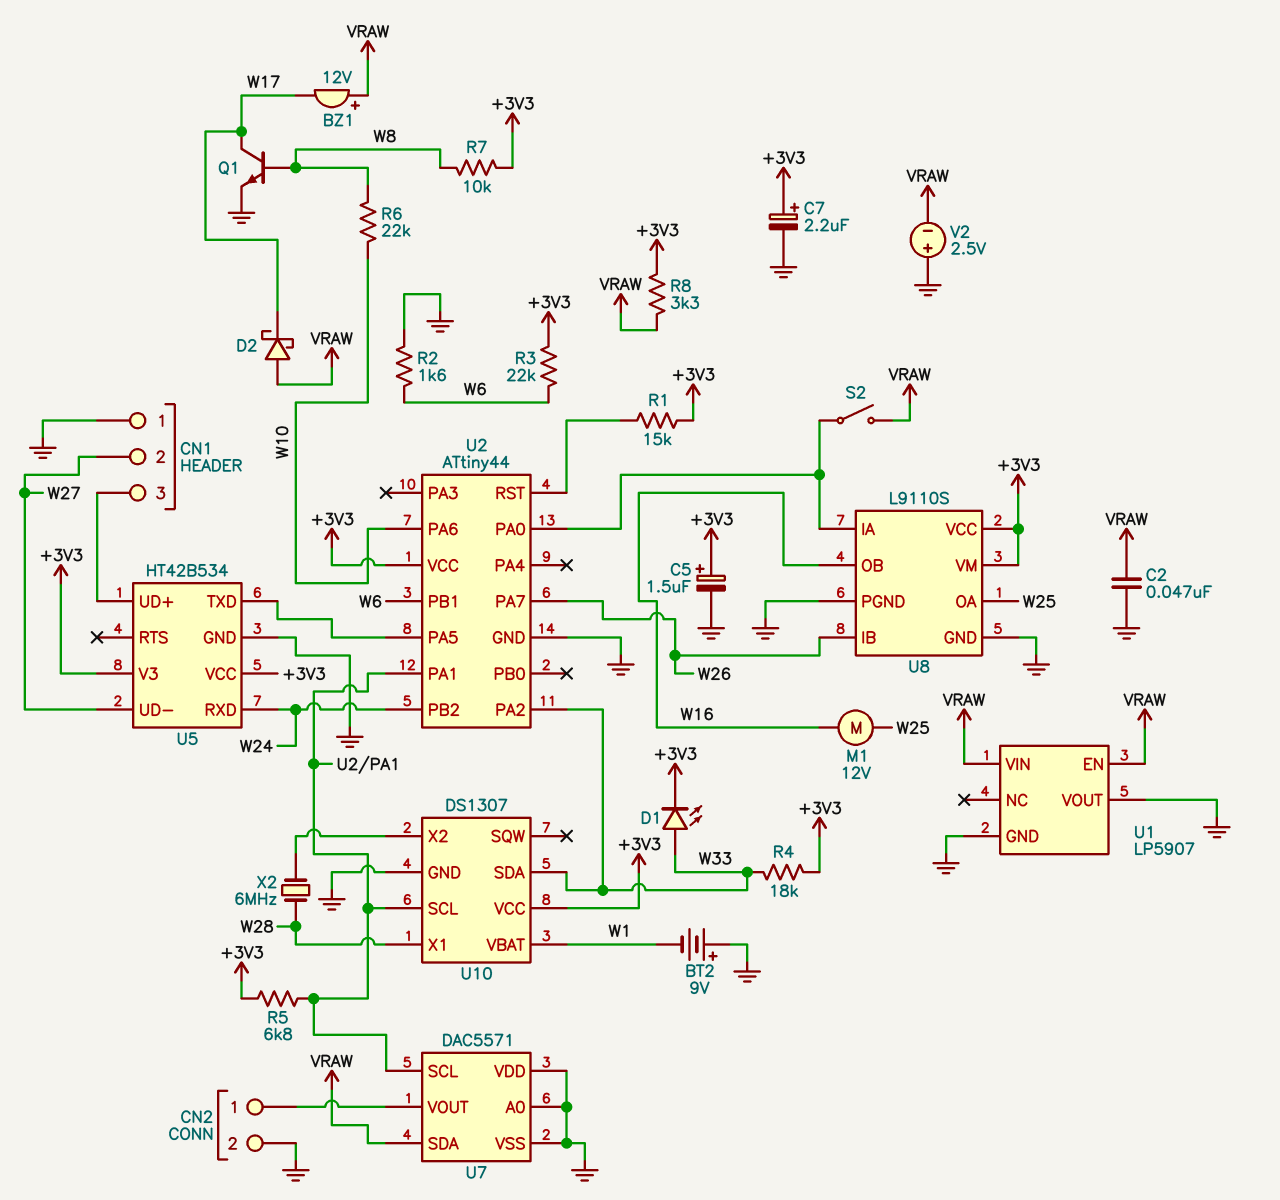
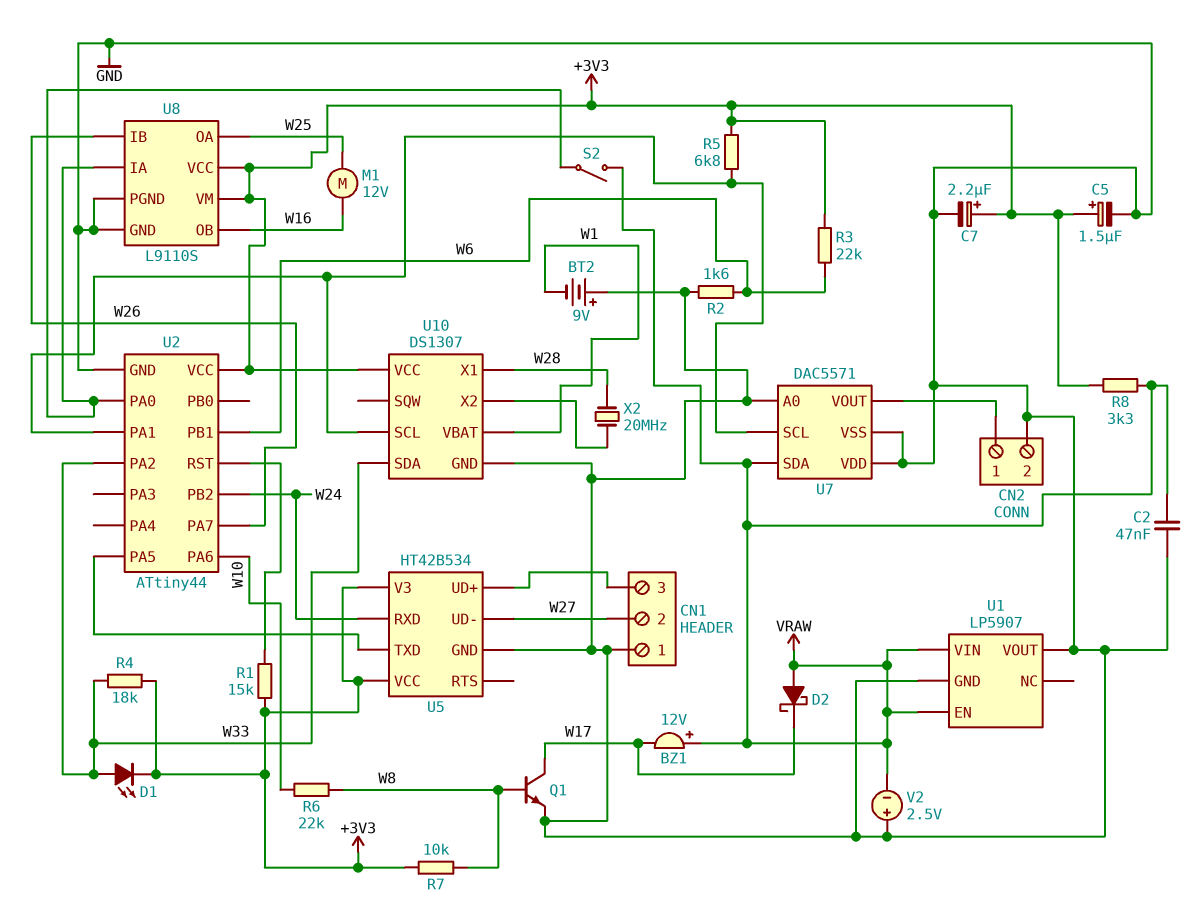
X2: 6MHz (U10/X2, W28) -> 20MHz (U10/X2, W28)

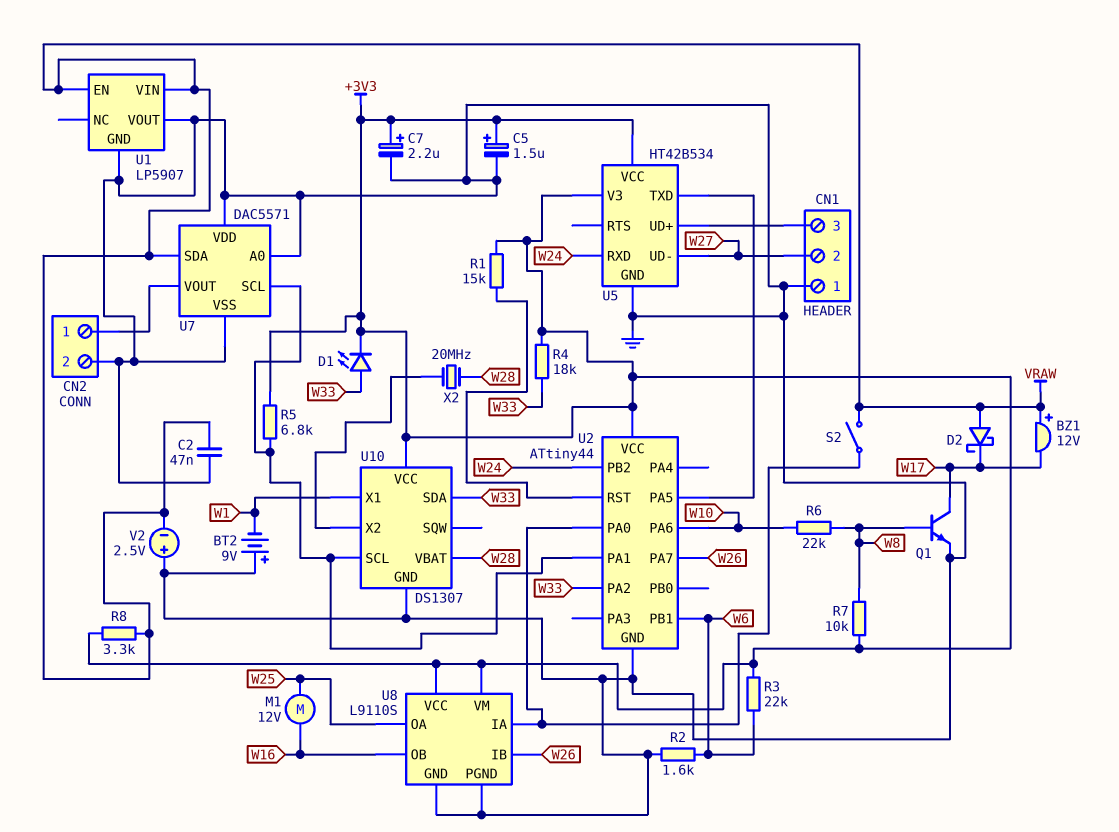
U10 pin VBAT: W1 -> W28
U10 pin X1: W28 -> W1

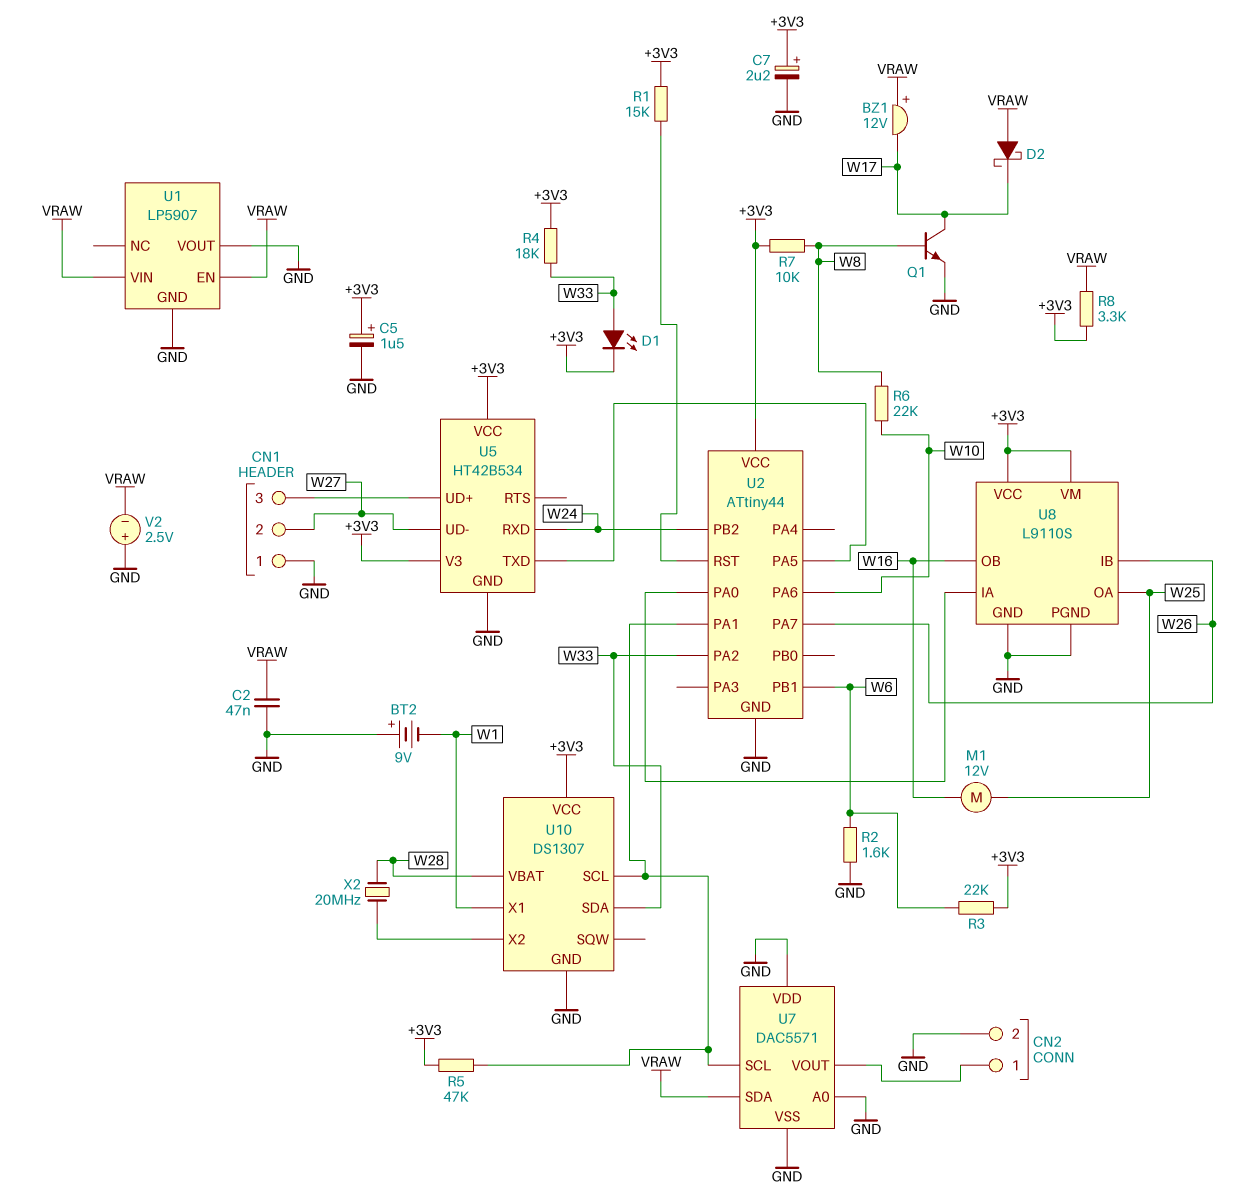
R5: 6.8k (+3V3, U2/PA1) -> 47k (+3V3, U2/PA1)
S2: switch (U2/PA0, VRAW) -> none

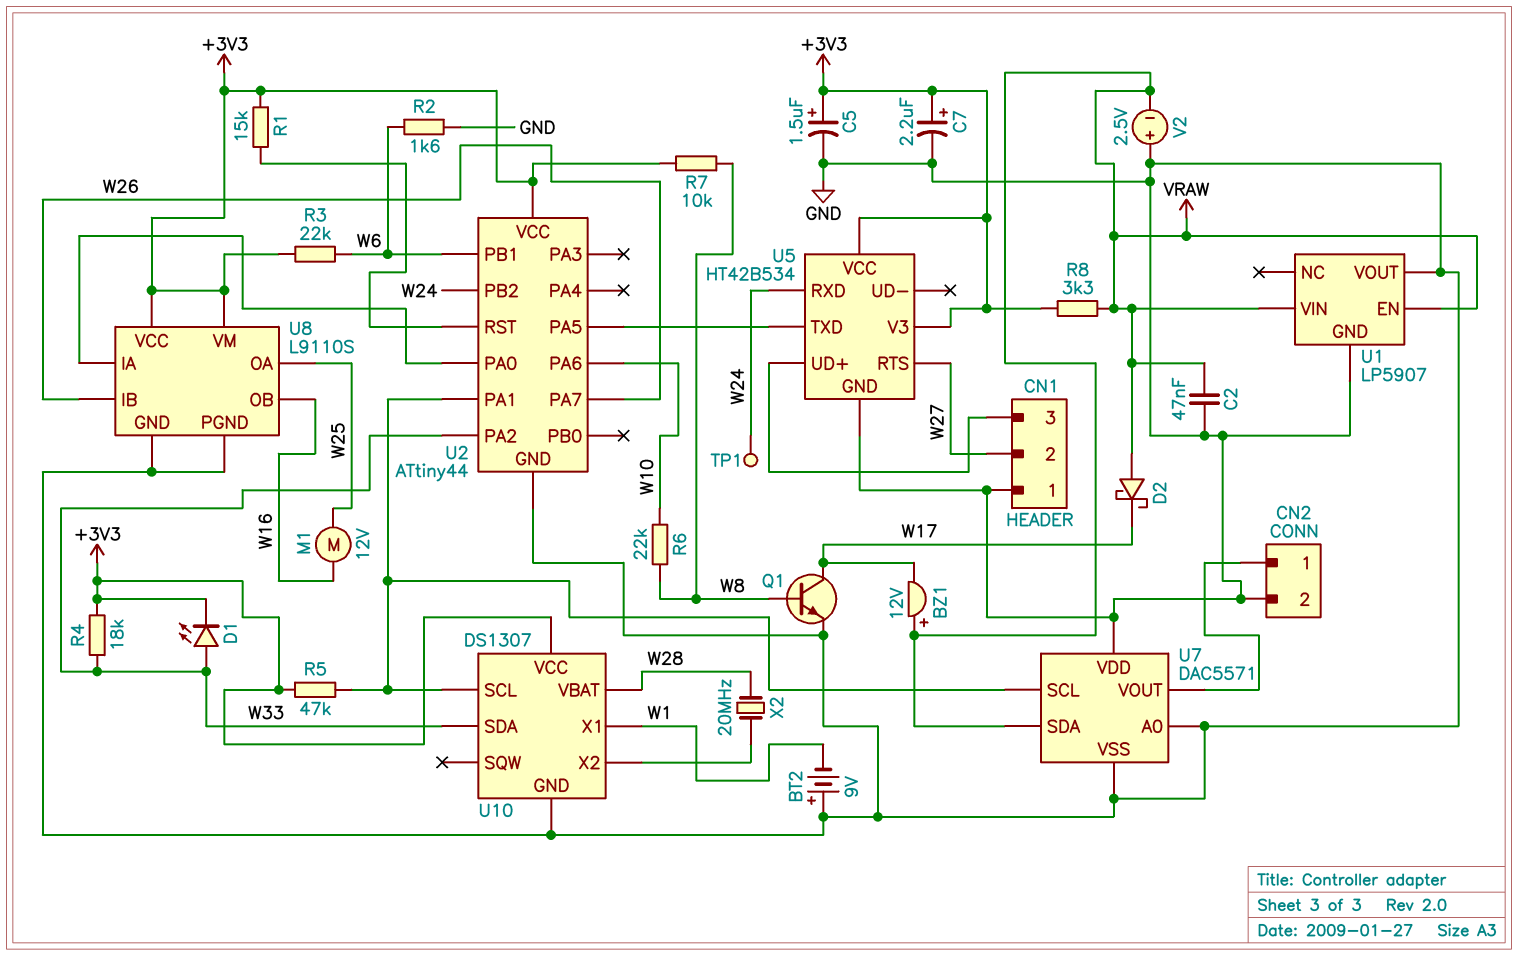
TP1: none -> test point (W24)
U5 pin RTS: none -> W27
U5 pin UD-: W27 -> none

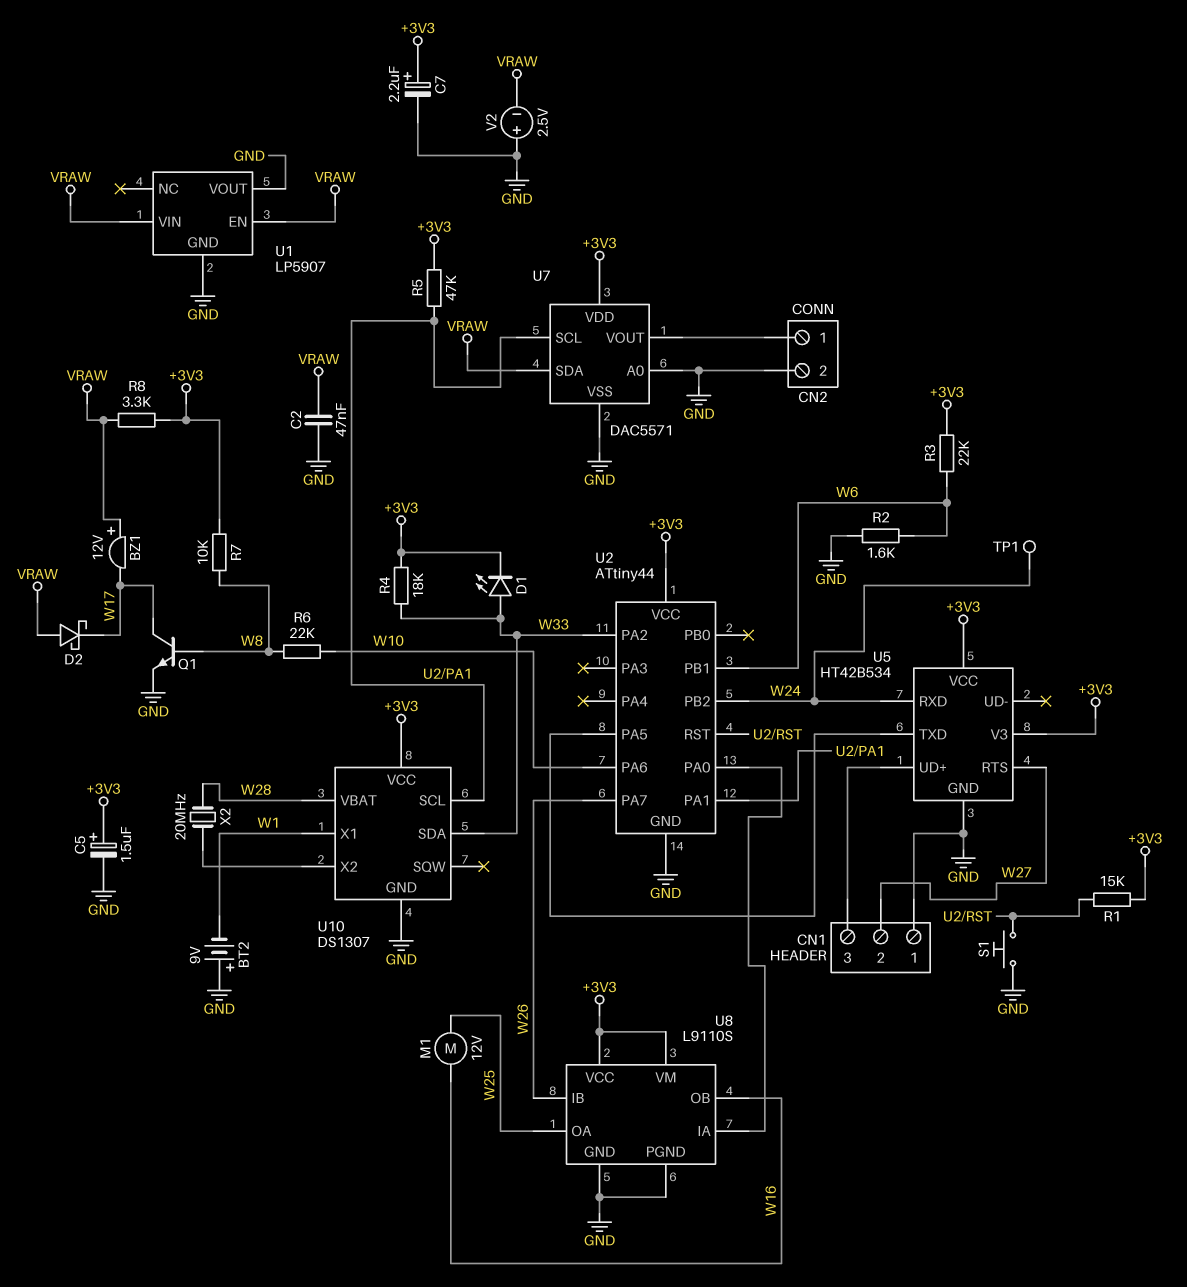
S1: none -> button (GND, U2/RST)
U7 pin VDD: GND -> +3V3

